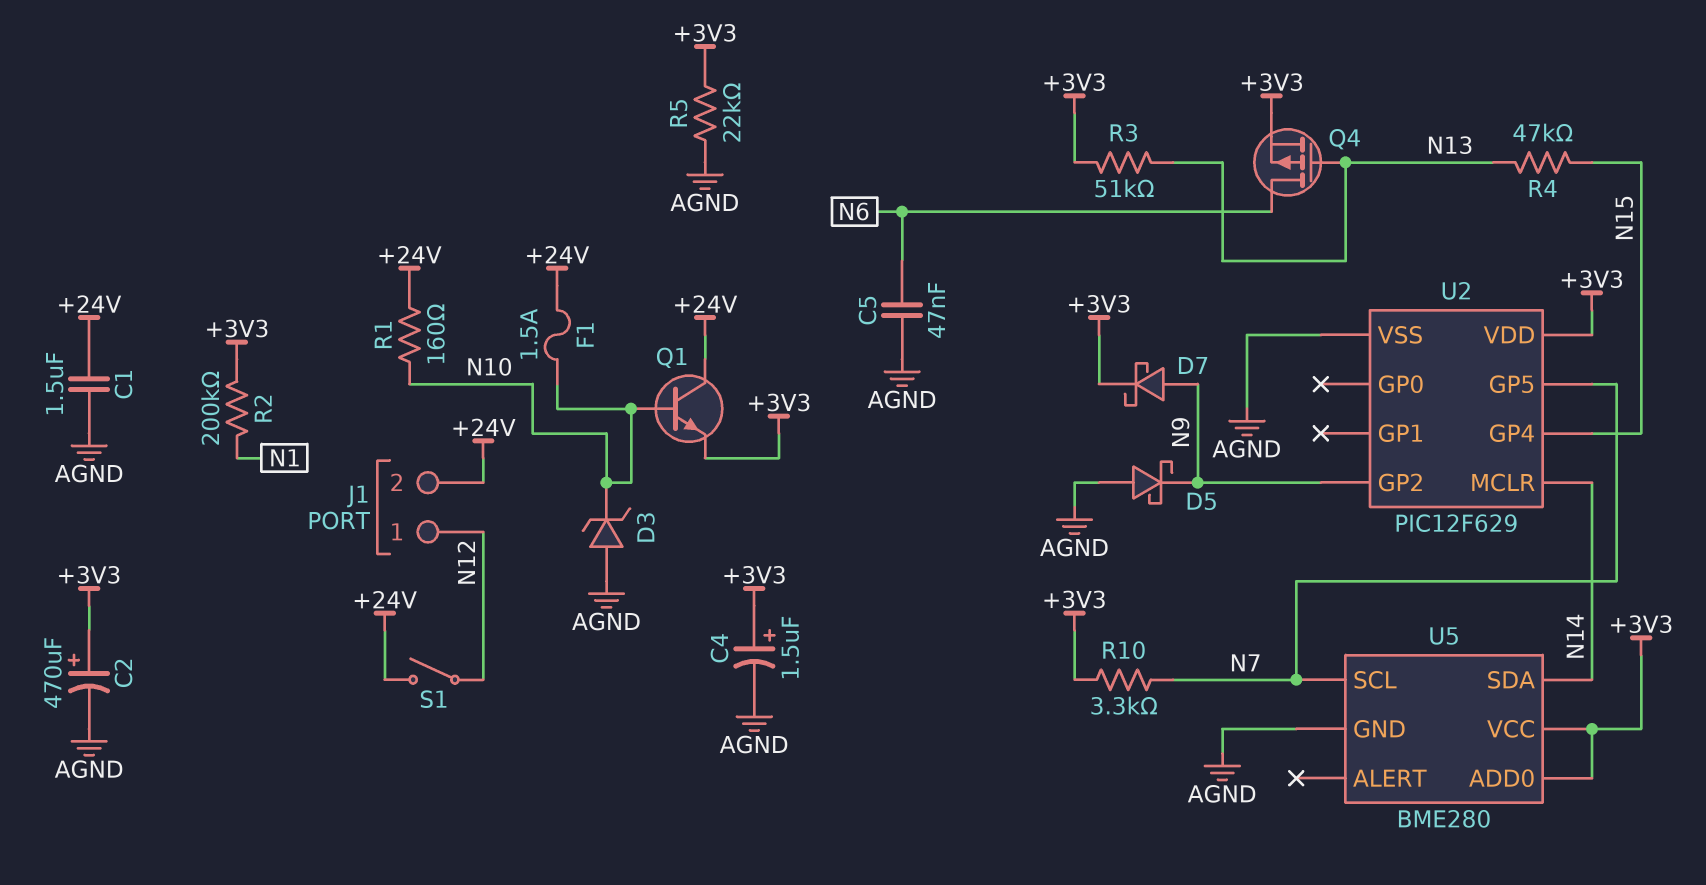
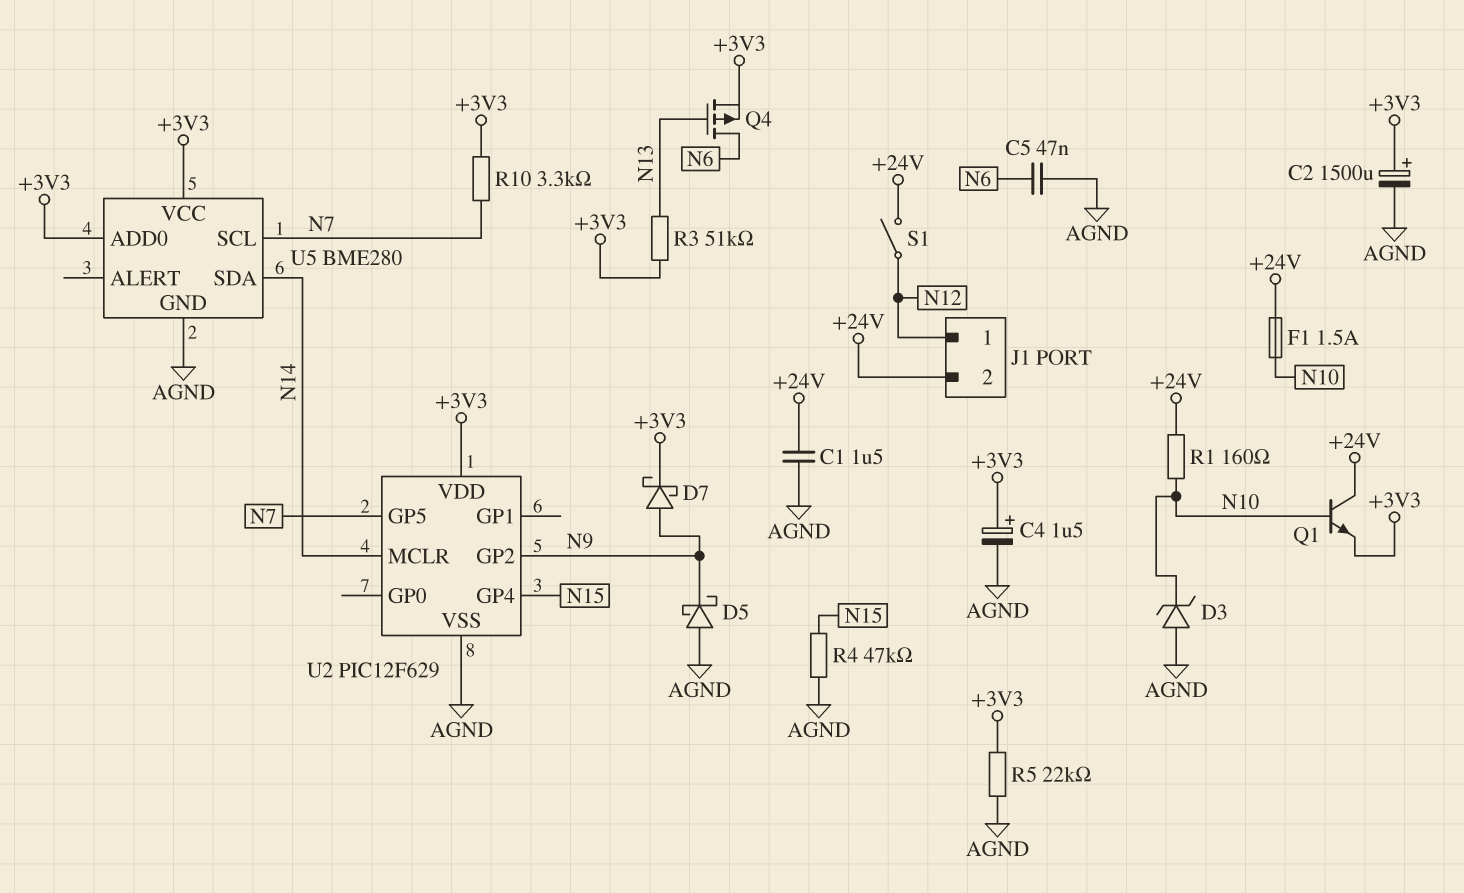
C2: 470uF (plus +3V3, minus AGND) -> 1500uF (plus +3V3, minus AGND)
R2: 200k (+3V3, N1) -> none
R4: 47k (N13, N15) -> 47k (AGND, N15)

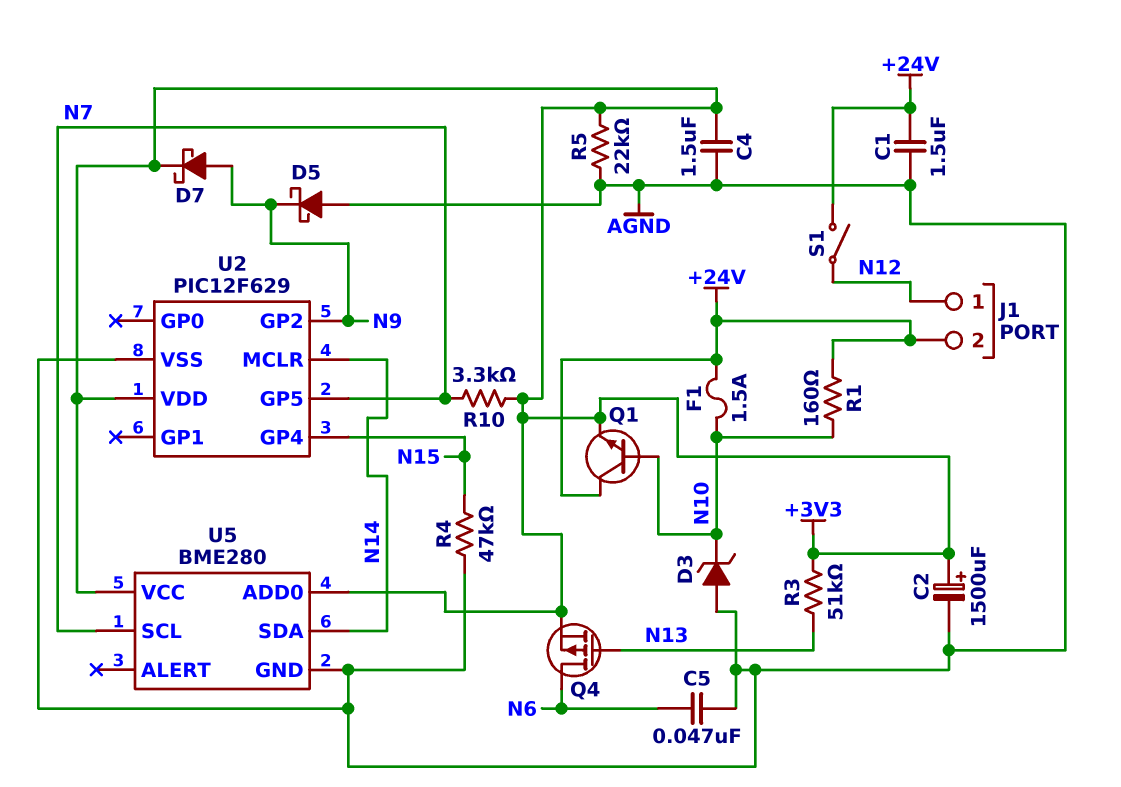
C4: 1.5uF (plus +3V3, minus AGND) -> 1.5uF (+3V3, AGND)

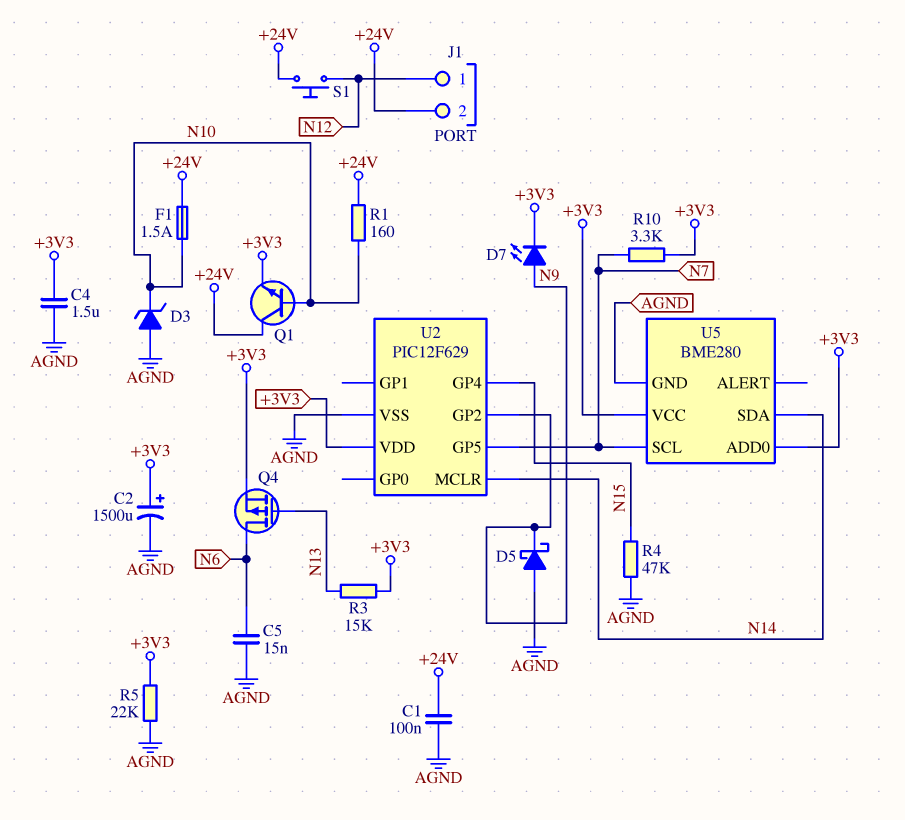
C1: 1.5uF (+24V, AGND) -> 100nF (+24V, AGND)
C5: 47nF (AGND, N6) -> 15nF (AGND, N6)
D7: schottky (A N9, K +3V3) -> LED (A N9, K +3V3)
R3: 51k (+3V3, N13) -> 15k (+3V3, N13)
S1: switch (+24V, N12) -> button (+24V, N12)

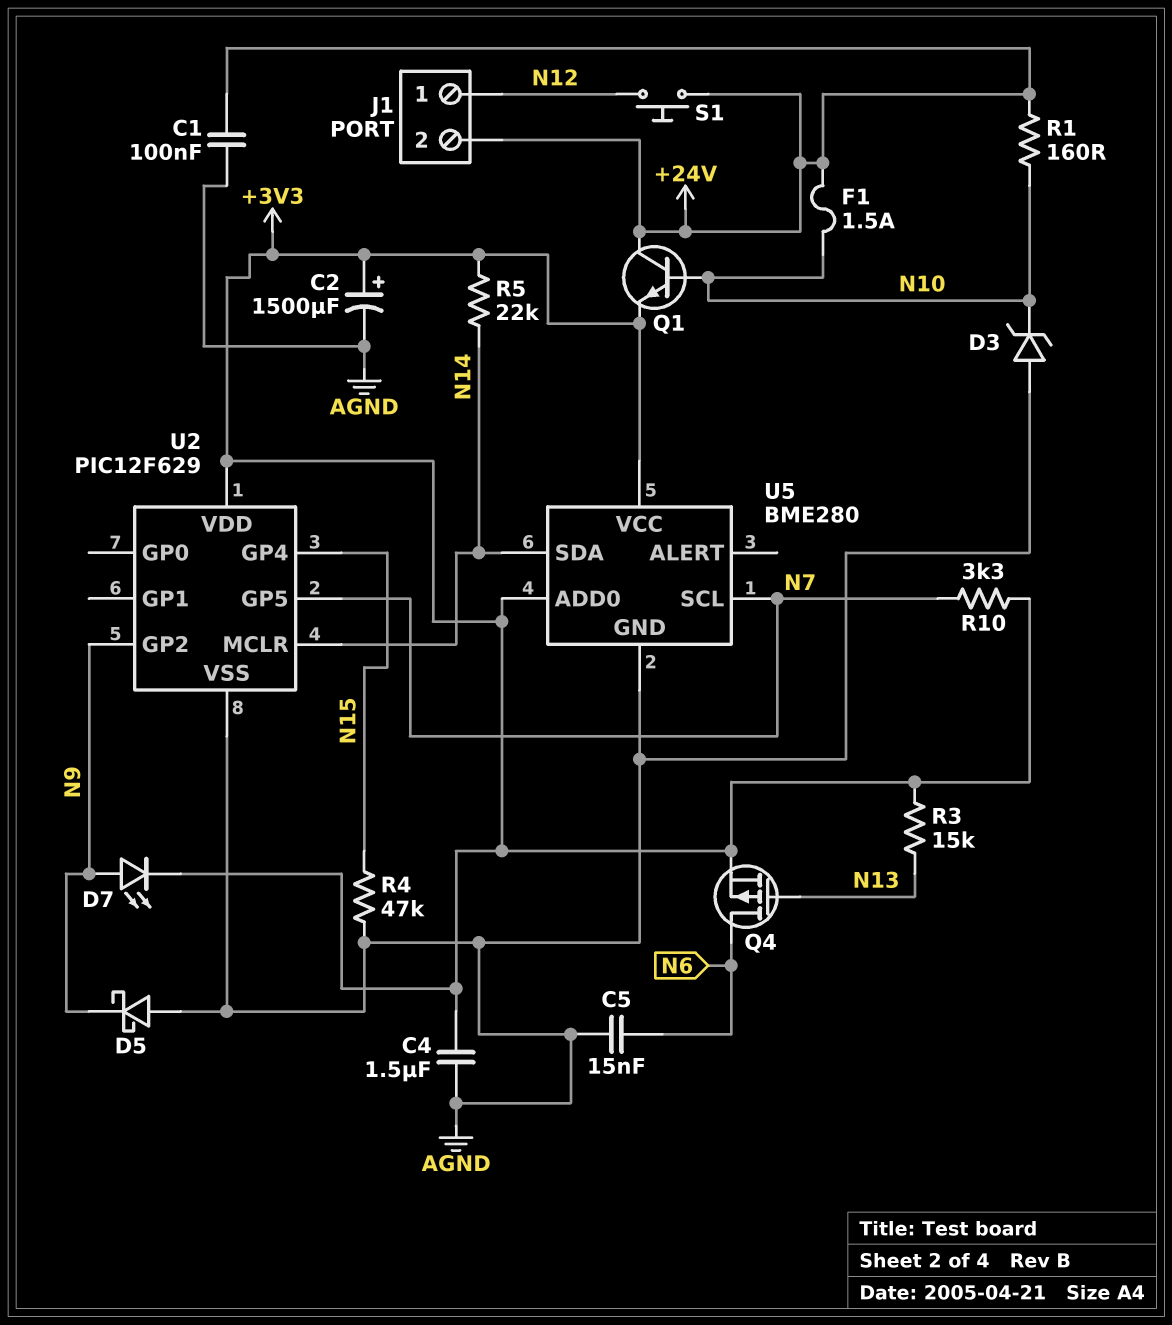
R5: 22k (+3V3, AGND) -> 22k (+3V3, N14)

